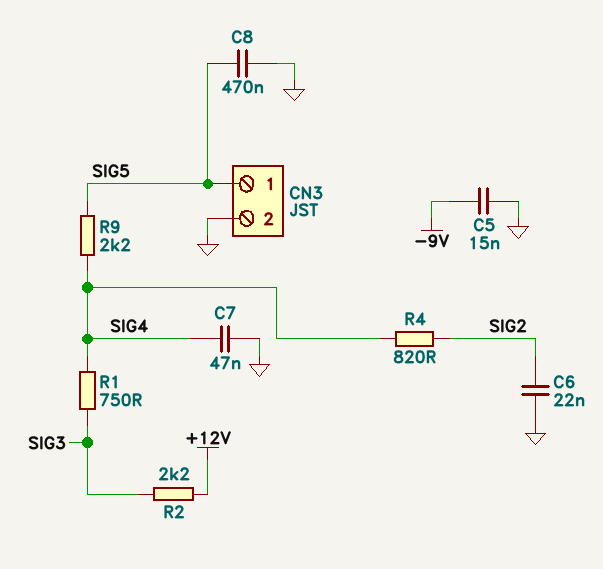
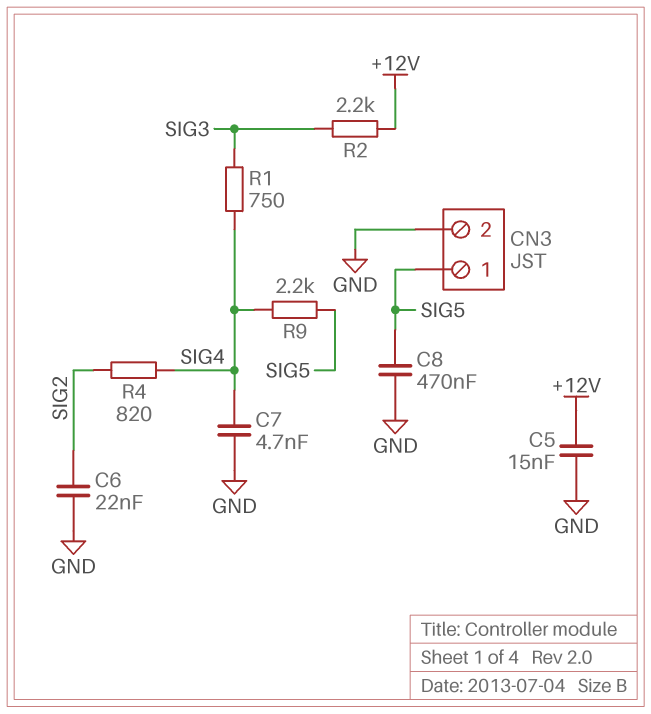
C5: 15nF (-9V, GND) -> 15nF (+12V, GND)
C7: 47nF (GND, SIG4) -> 4.7nF (GND, SIG4)

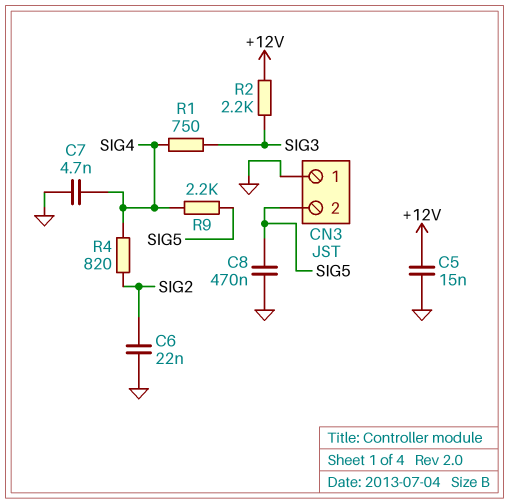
CN3 pin 1: SIG5 -> GND
CN3 pin 2: GND -> SIG5

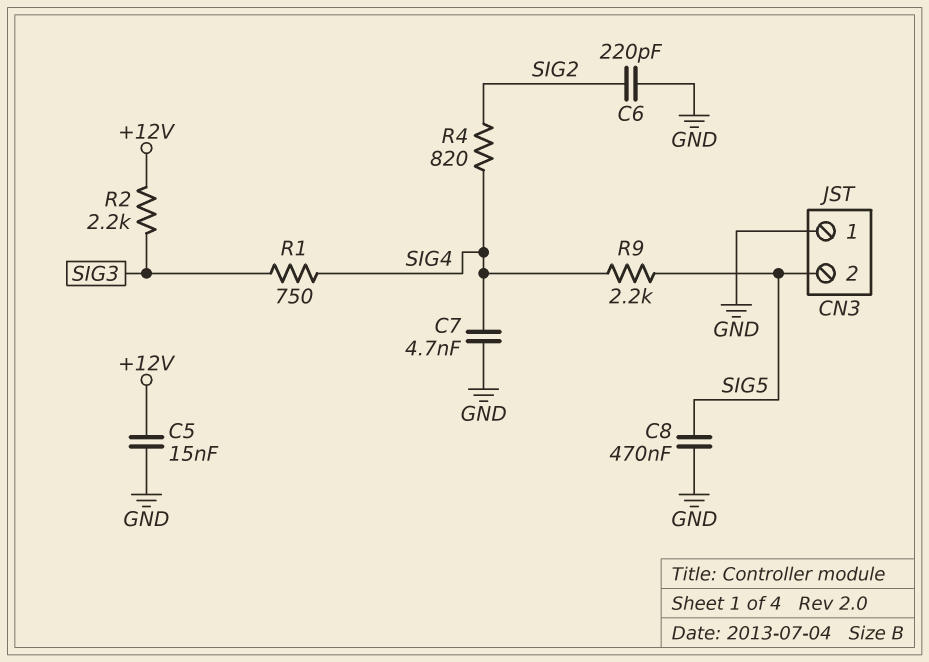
C6: 22nF (GND, SIG2) -> 220pF (GND, SIG2)

